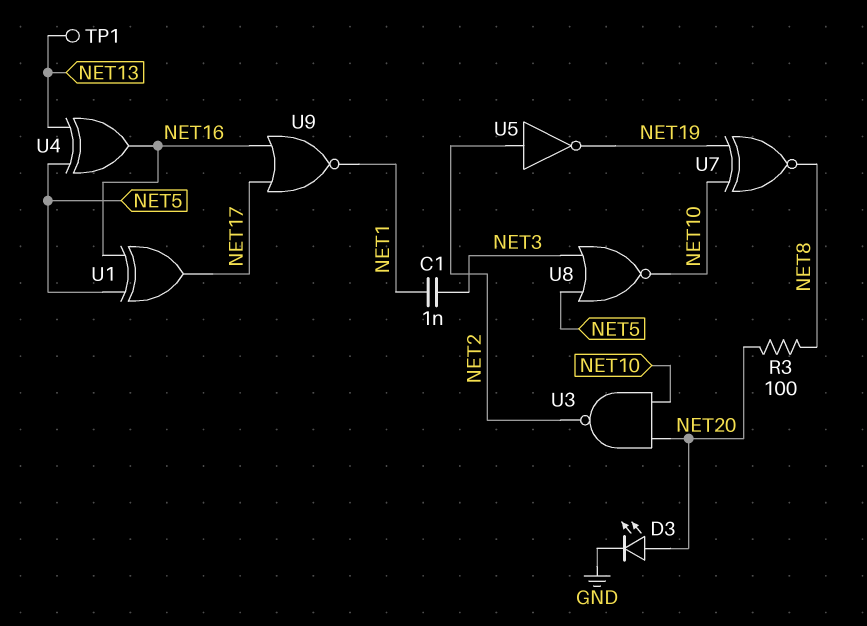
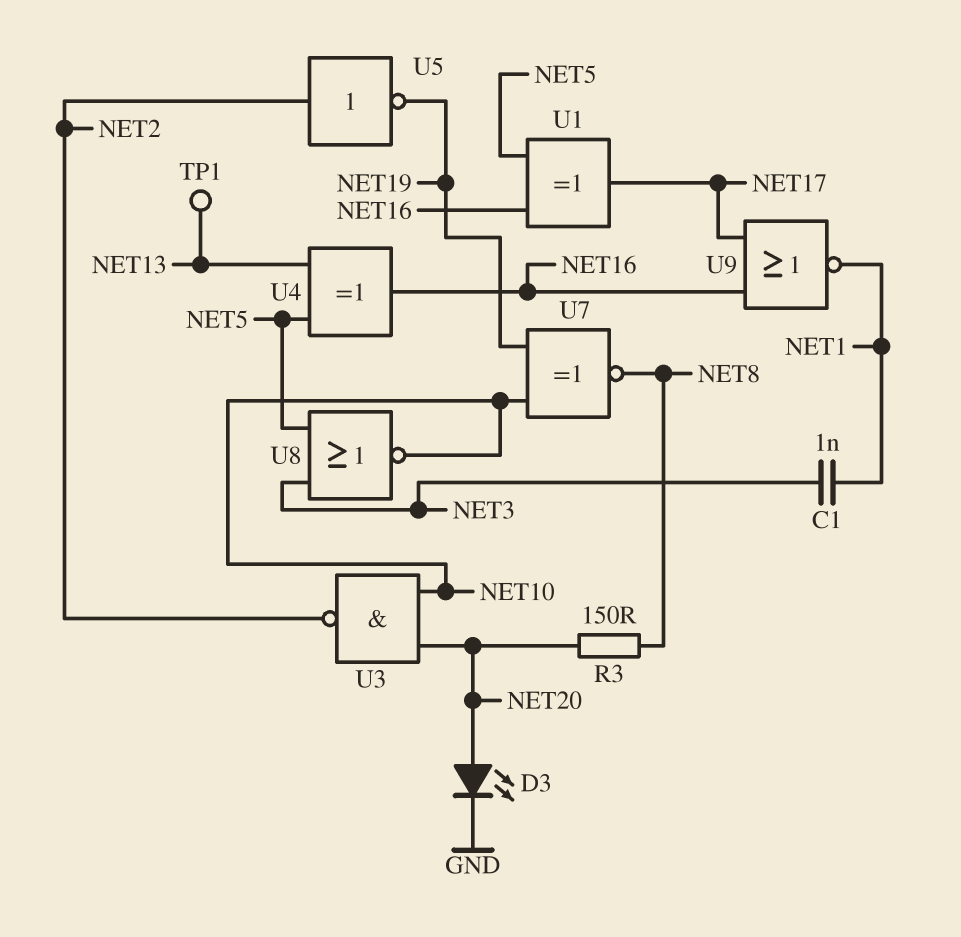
R3: 100 (NET8, NET20) -> 150 (NET8, NET20)

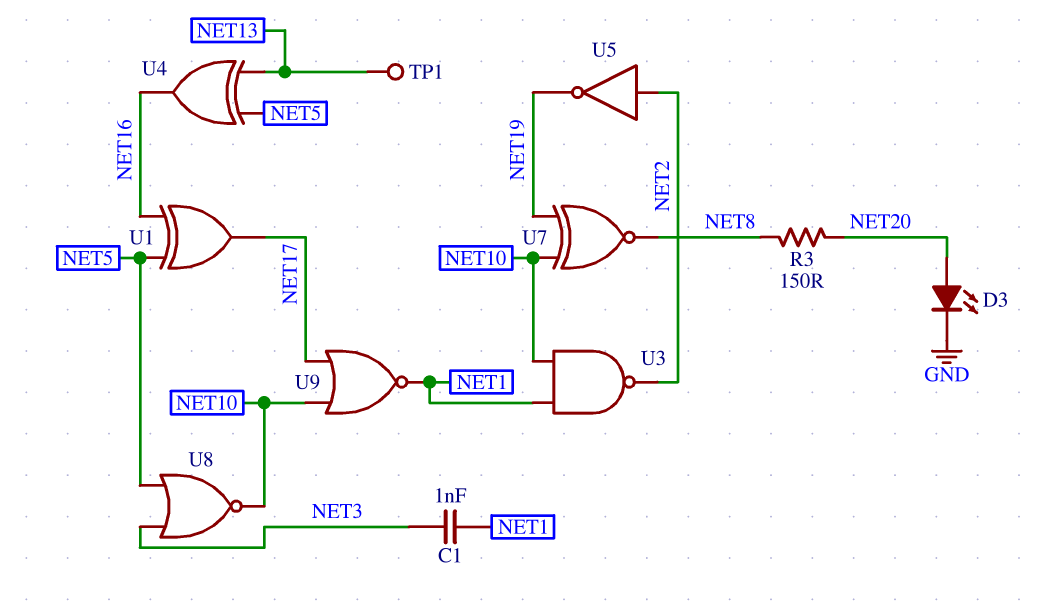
U3: NAND (in NET10, in NET20, out NET2) -> NAND (in NET1, in NET10, out NET2)
U9: NOR (in NET16, in NET17, out NET1) -> NOR (in NET10, in NET17, out NET1)

